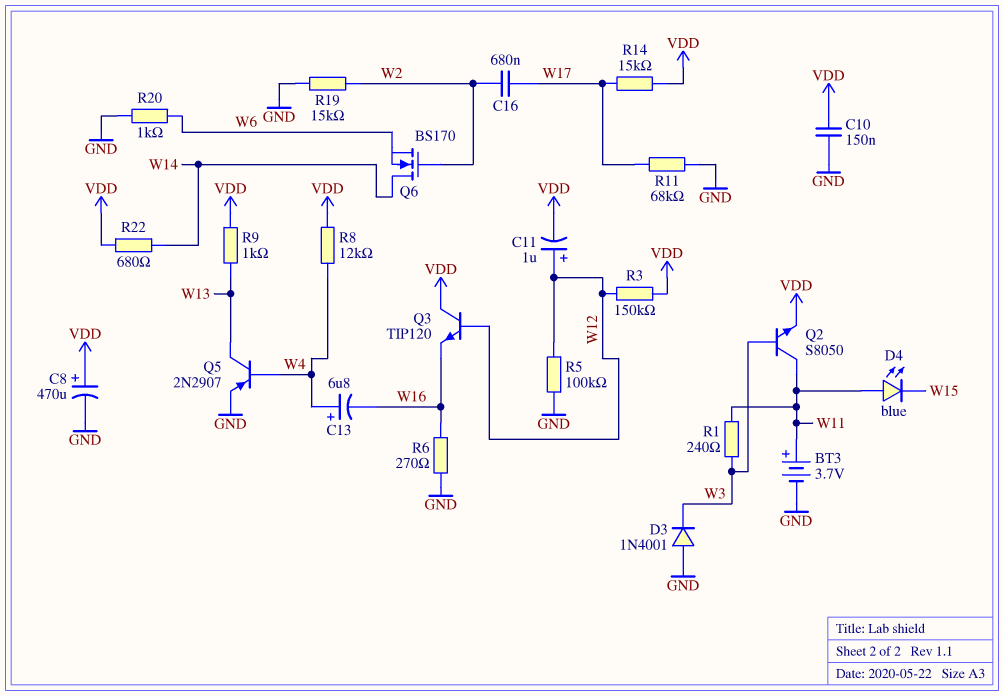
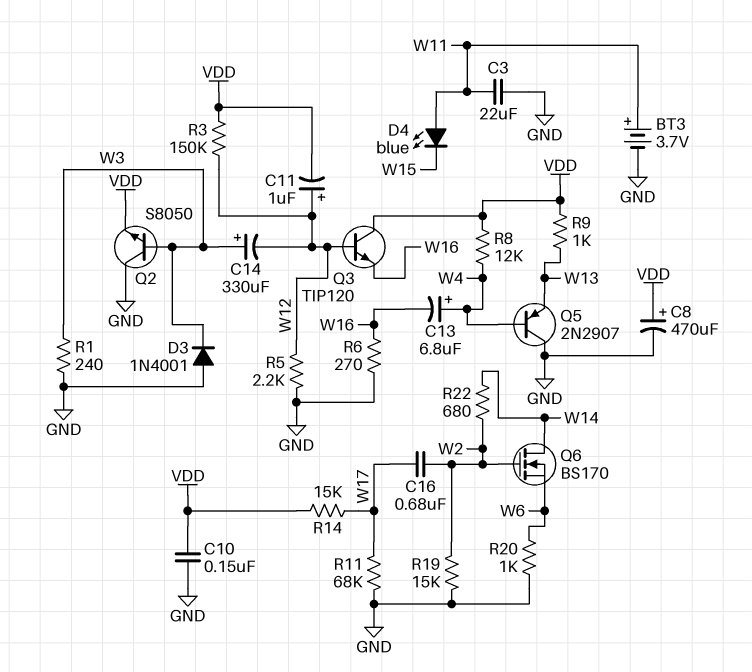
C3: none -> 22uF (GND, W11)
C14: none -> 330uF (plus W3, minus W12)
Q2: NPN S8050 (B W3, C W11, E VDD) -> NPN S8050 (B W3, C GND, E VDD)
Q5: PNP 2N2907 (B W4, C W13, E GND) -> PNP 2N2907 (B W4, C GND, E W13)
R1: 240 (W3, W11) -> 240 (GND, W3)
R5: 100k (GND, W12) -> 2.2k (GND, W12)
R22: 680 (VDD, W14) -> 680 (W2, W14)

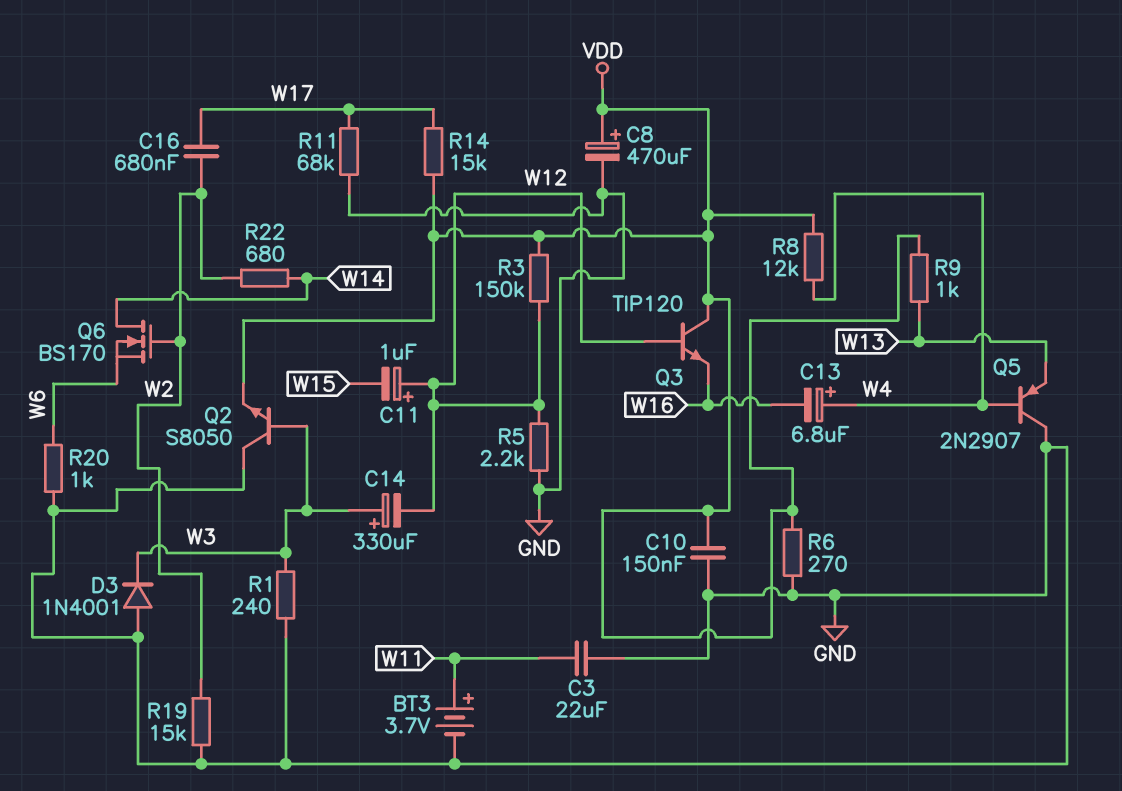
C11: 1uF (plus W12, minus VDD) -> 1uF (plus W12, minus W15)
D4: LED blue (A W11, K W15) -> none
R6: 270 (GND, W16) -> 270 (GND, VDD)

